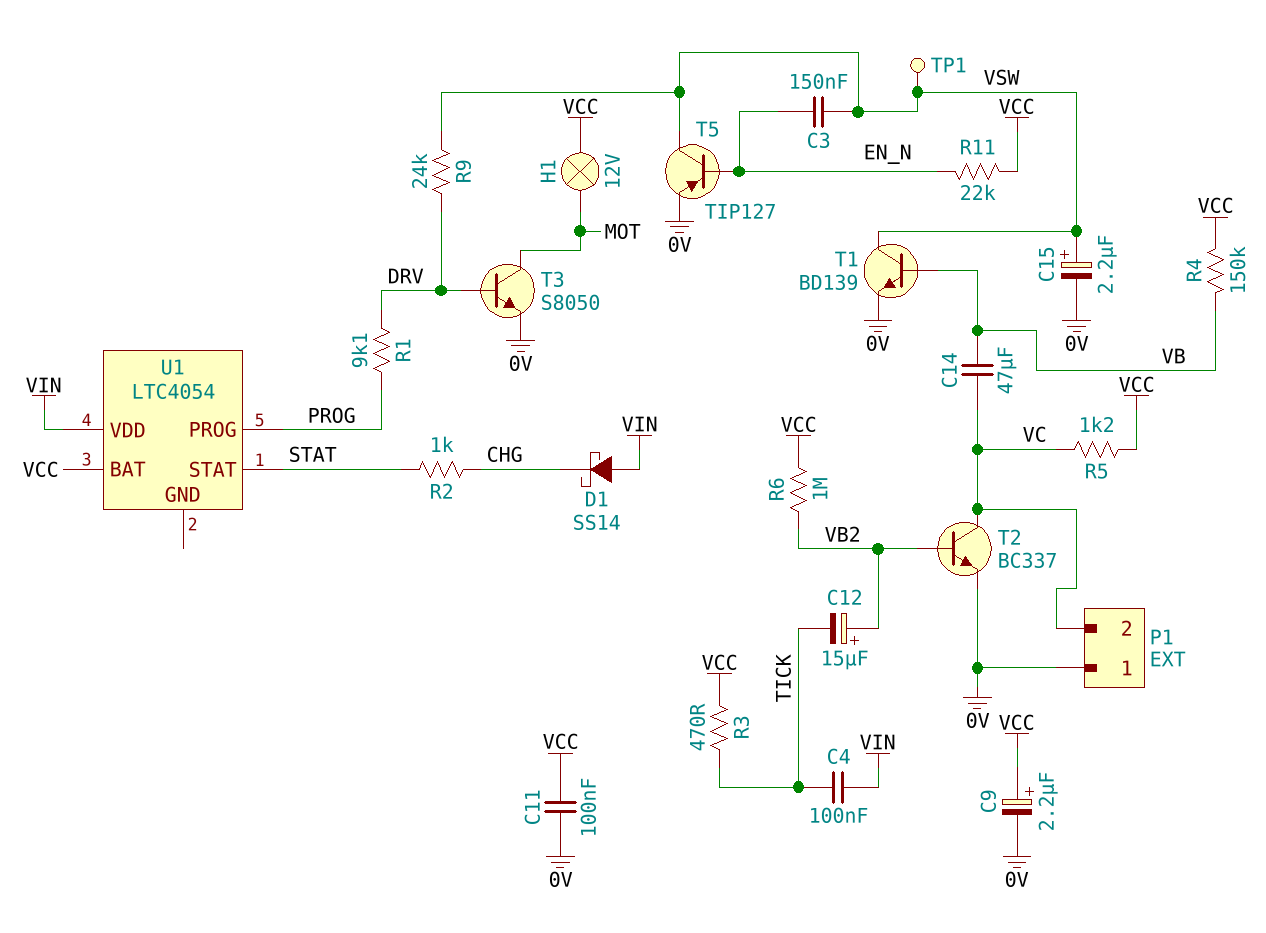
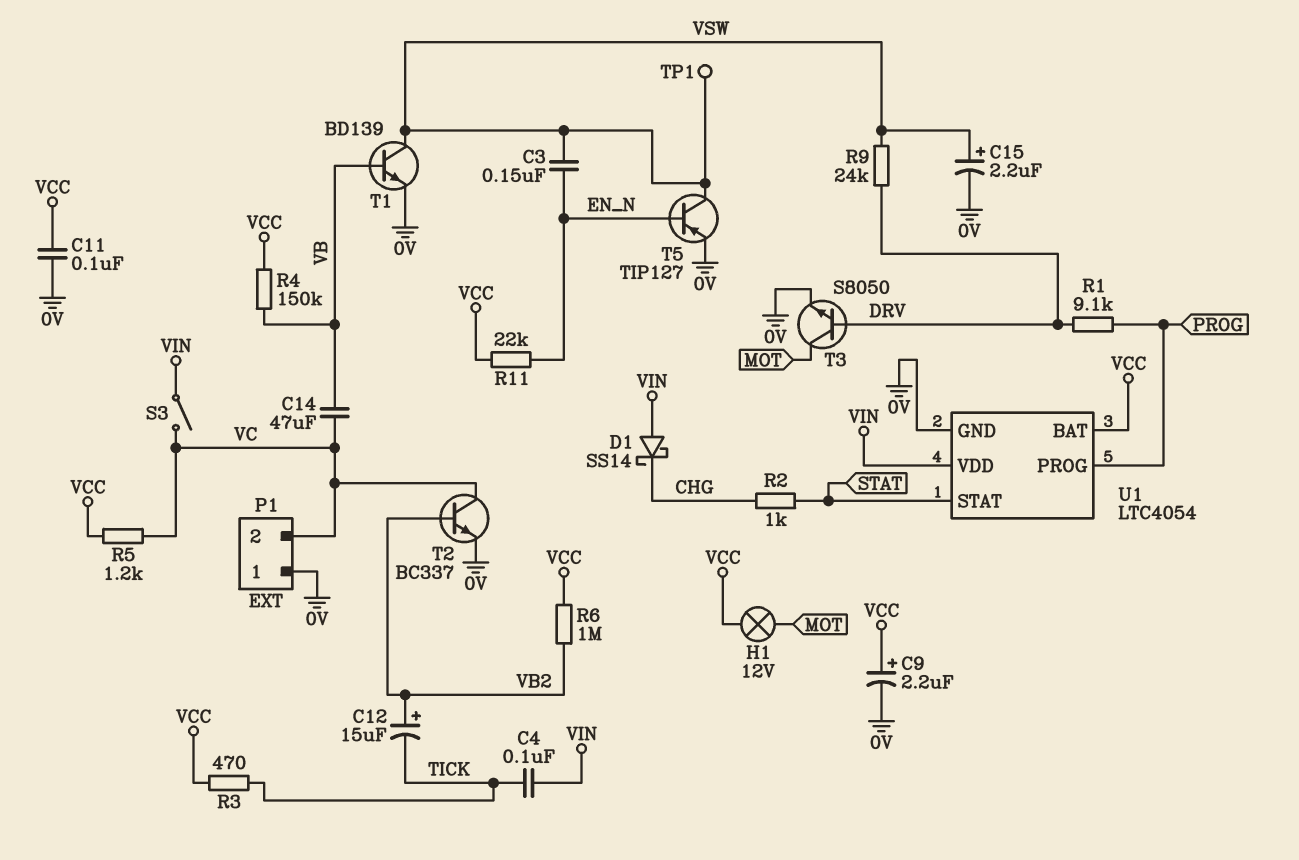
S3: none -> switch (VC, VIN)
U1 pin GND: none -> 0V

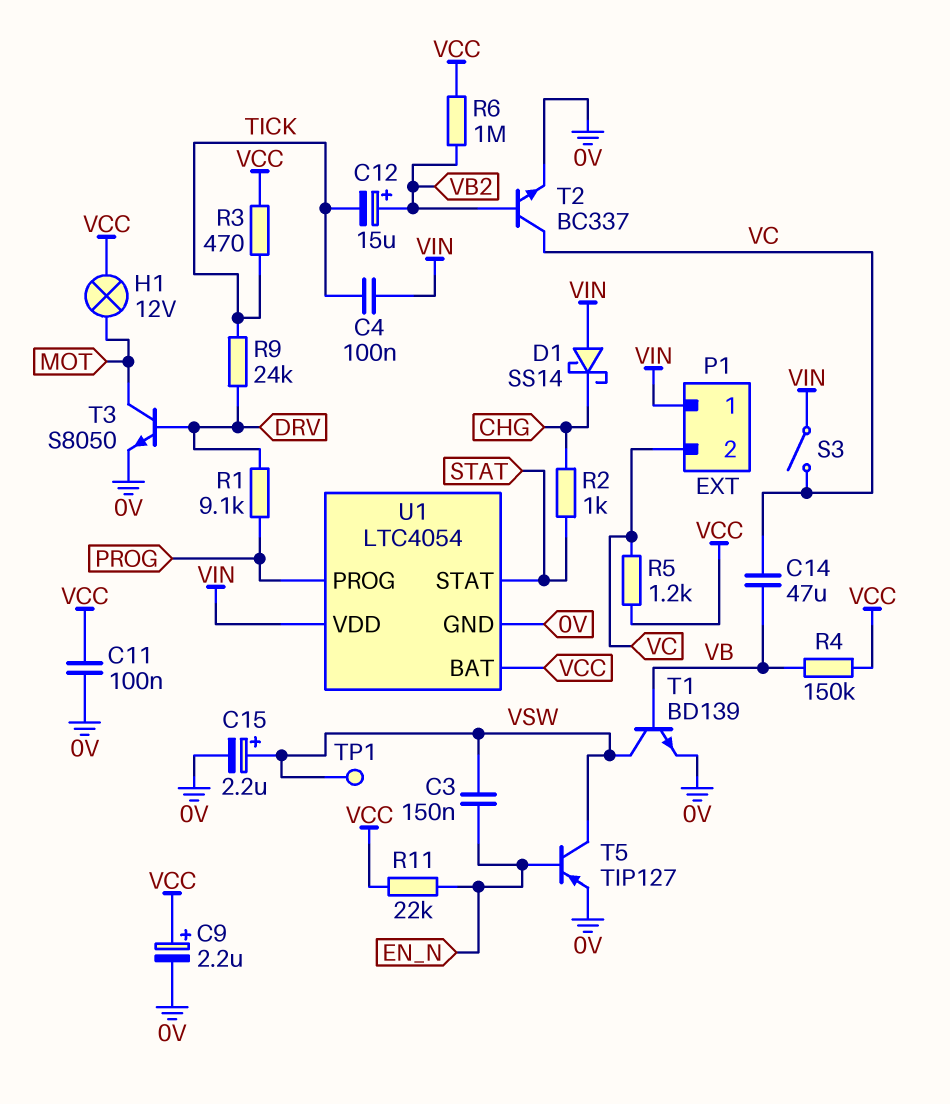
P1 pin 1: 0V -> VIN
R9: 24k (DRV, VSW) -> 24k (DRV, TICK)

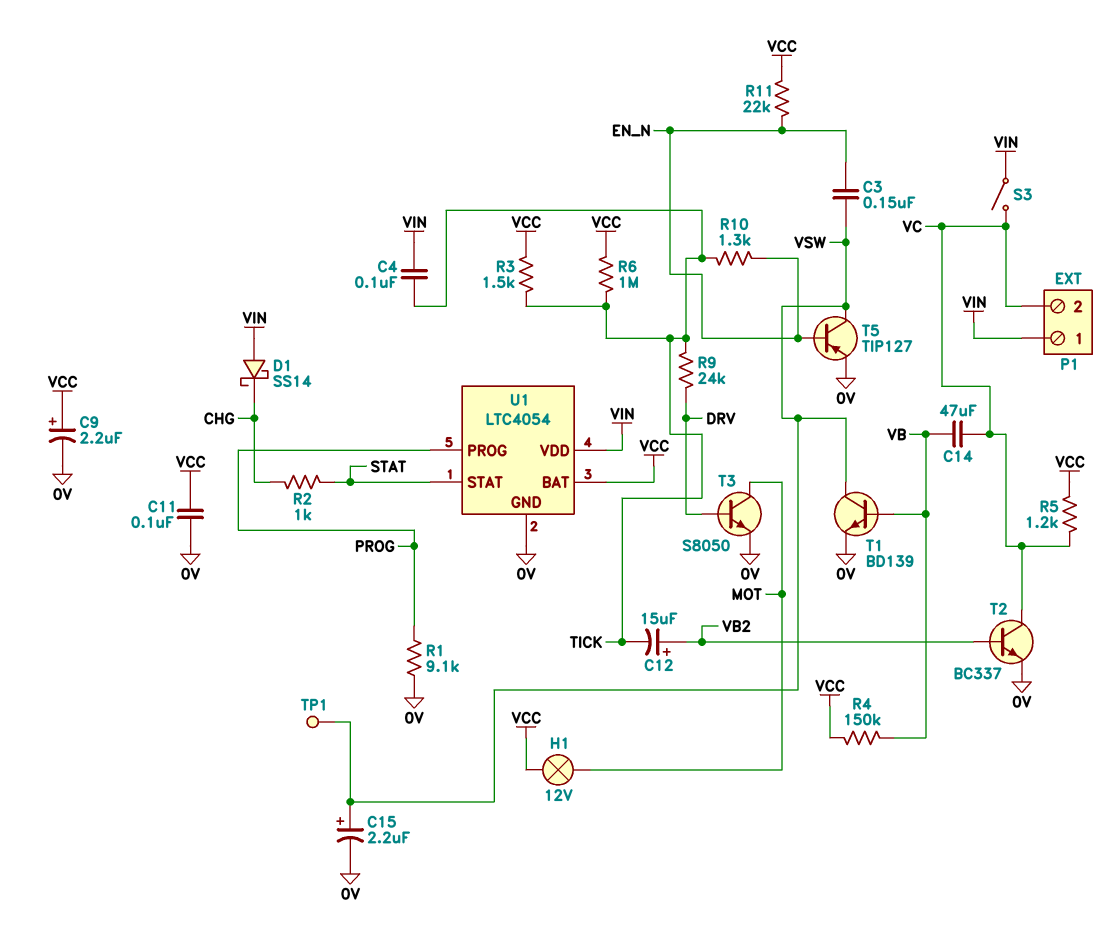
R1: 9.1k (DRV, PROG) -> 9.1k (0V, PROG)
R3: 470 (TICK, VCC) -> 1.5k (TICK, VCC)
R6: 1M (VB2, VCC) -> 1M (TICK, VCC)
R10: none -> 1.3k (EN_N, TICK)

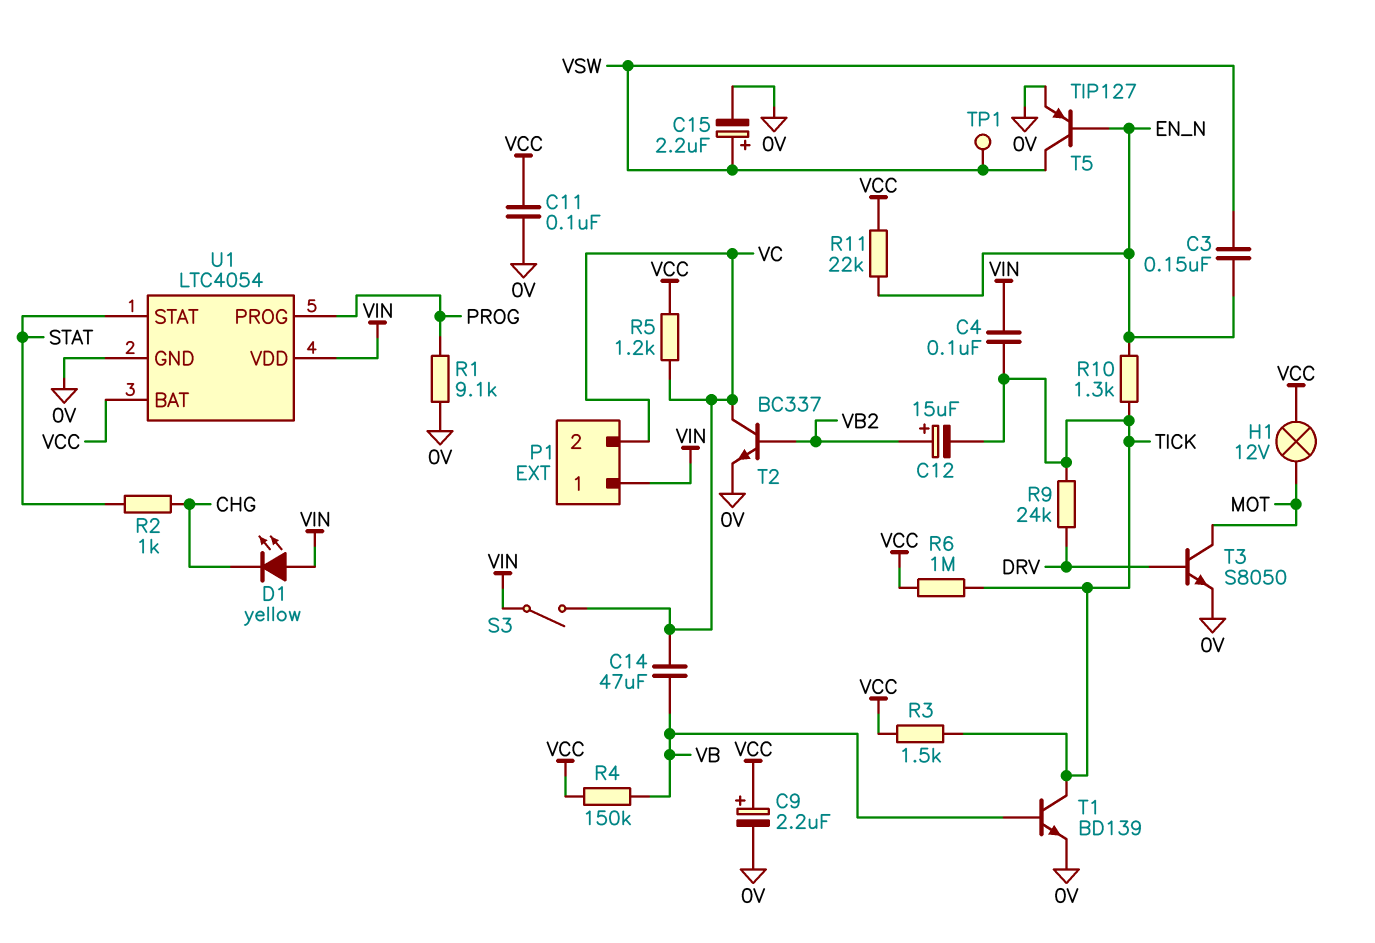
D1: schottky SS14 (A VIN, K CHG) -> LED yellow (A VIN, K CHG)
T1: NPN BD139 (B VB, C VSW, E 0V) -> NPN BD139 (B VB, C TICK, E 0V)

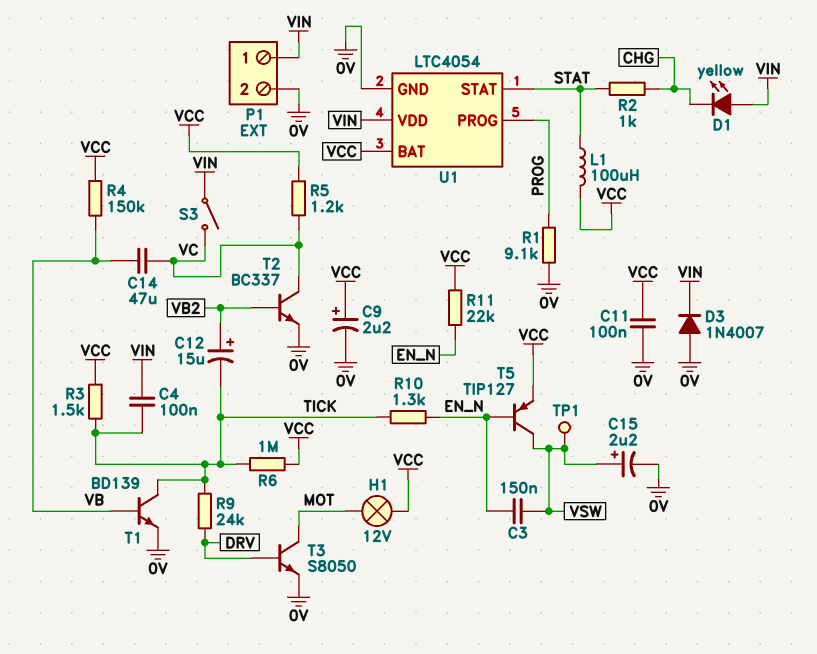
D3: none -> diode 1N4007 (A 0V, K VIN)
L1: none -> 100uH (STAT, VCC)
P1 pin 2: VC -> 0V
T5: PNP TIP127 (B EN_N, C VSW, E 0V) -> PNP TIP127 (B EN_N, C VSW, E VCC)

